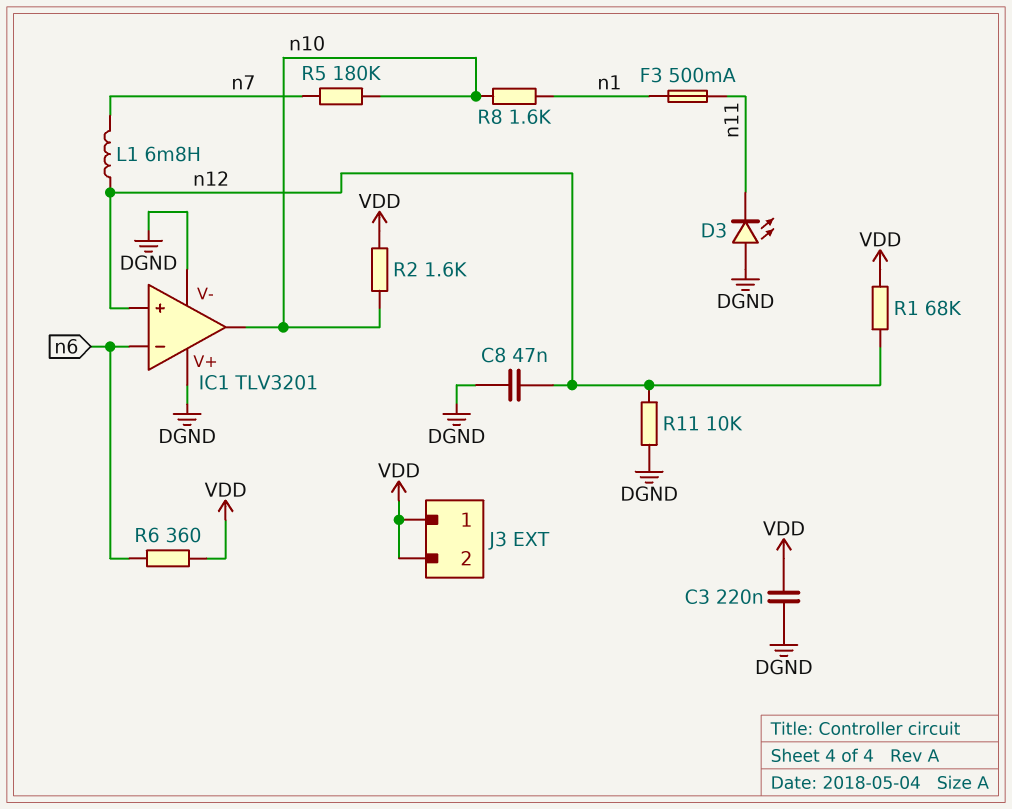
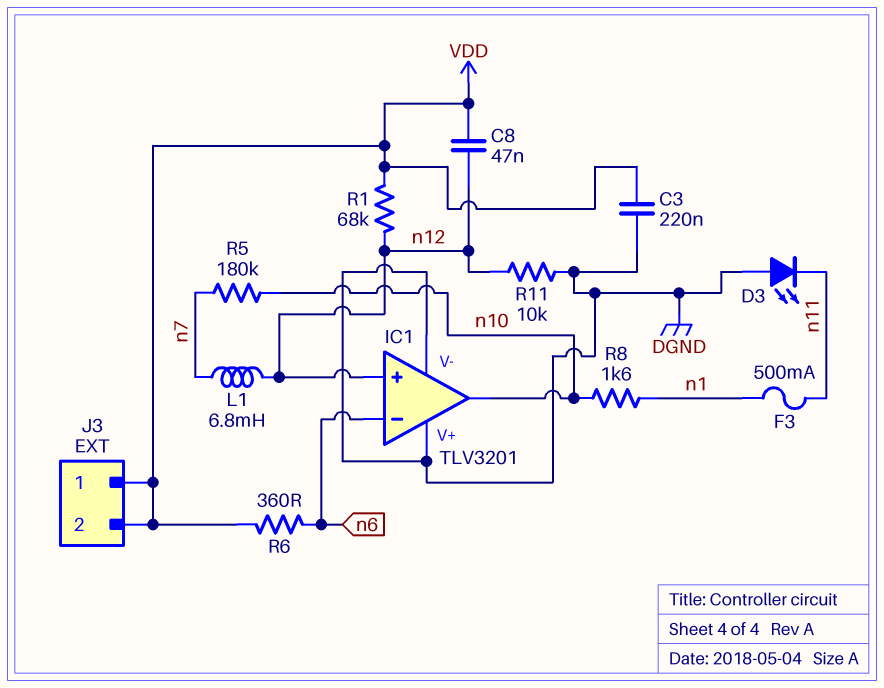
C8: 47nF (DGND, n12) -> 47nF (VDD, n12)
R2: 1.6k (VDD, n10) -> none

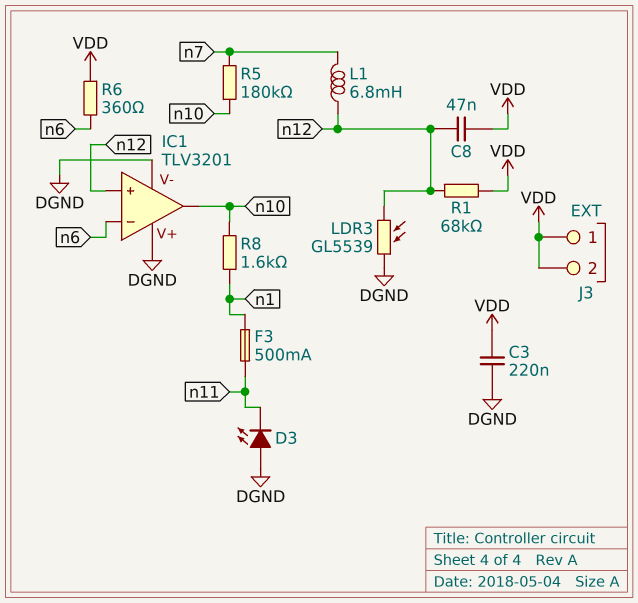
LDR3: none -> GL5539 (DGND, n12)
R11: 10k (DGND, n12) -> none

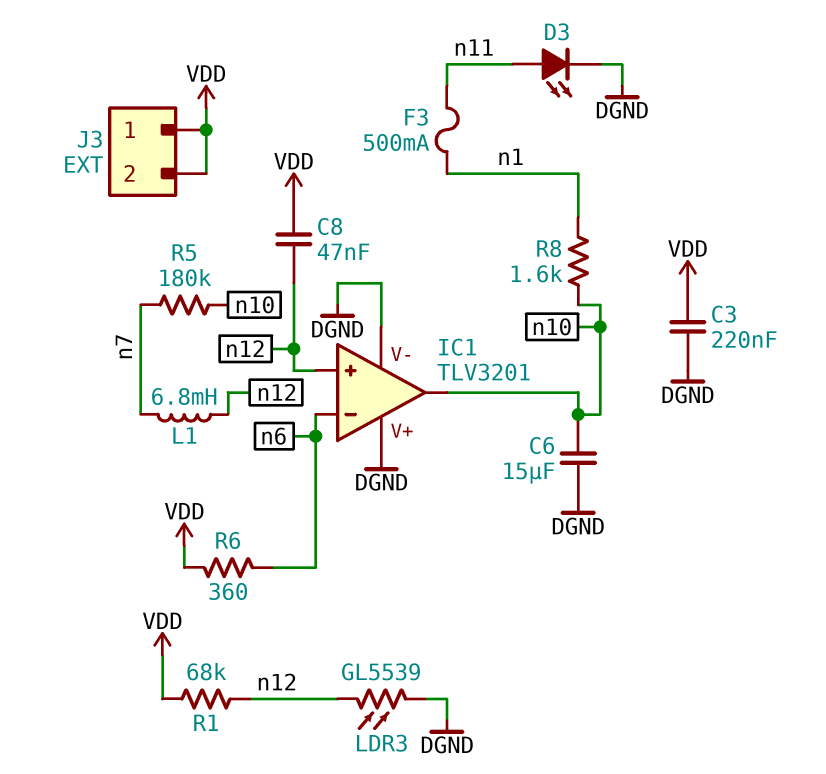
C6: none -> 15uF (DGND, n10)
D3: LED (A DGND, K n11) -> LED (A n11, K DGND)

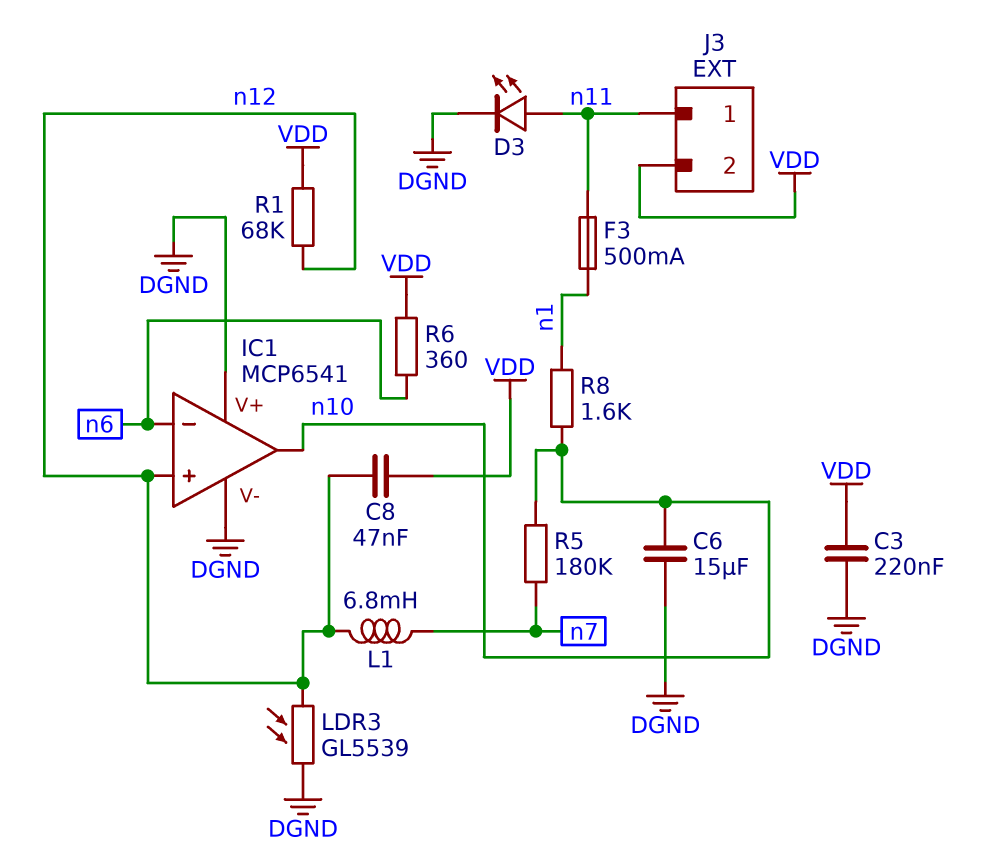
IC1: TLV3201 -> MCP6541
J3 pin 1: VDD -> n11

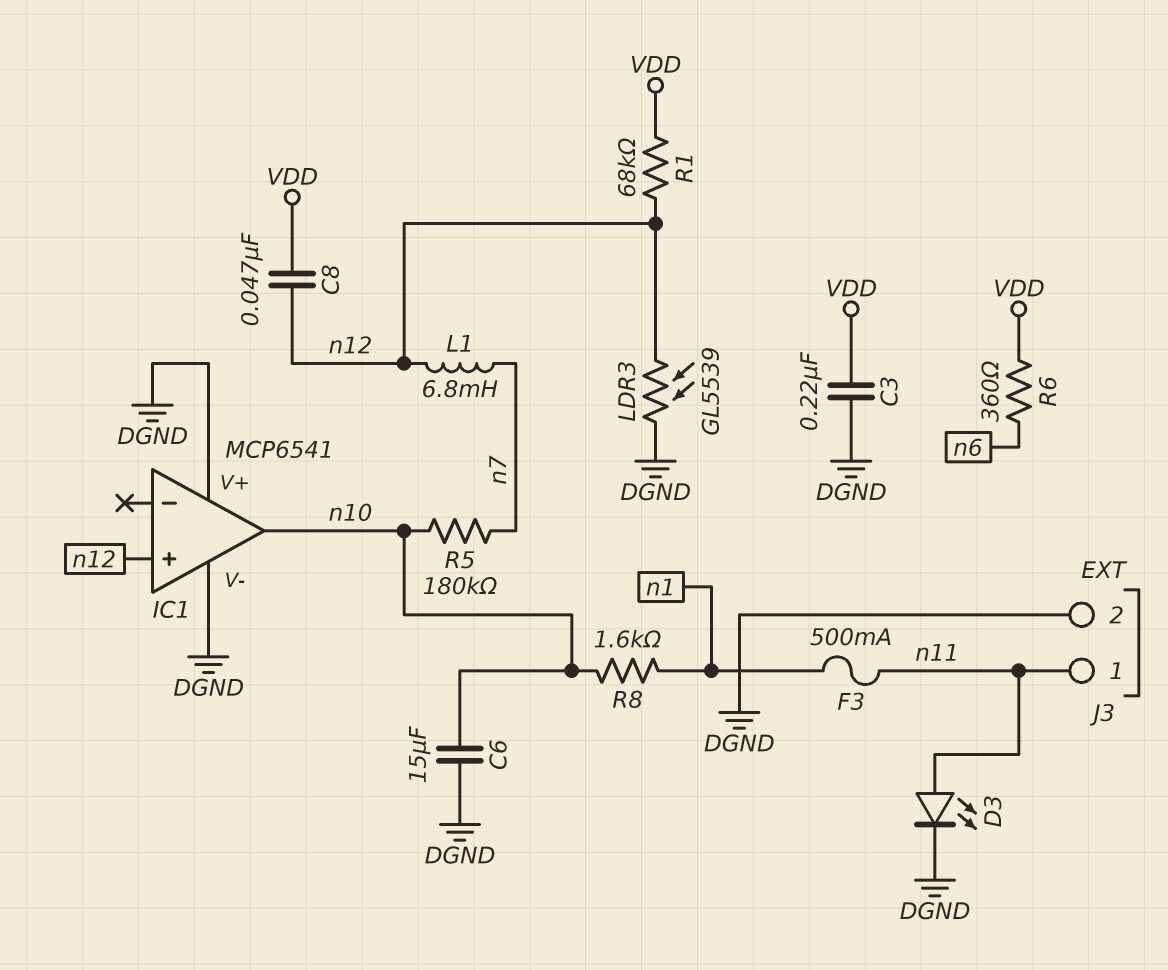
IC1 pin in-: n6 -> none
J3 pin 2: VDD -> DGND

